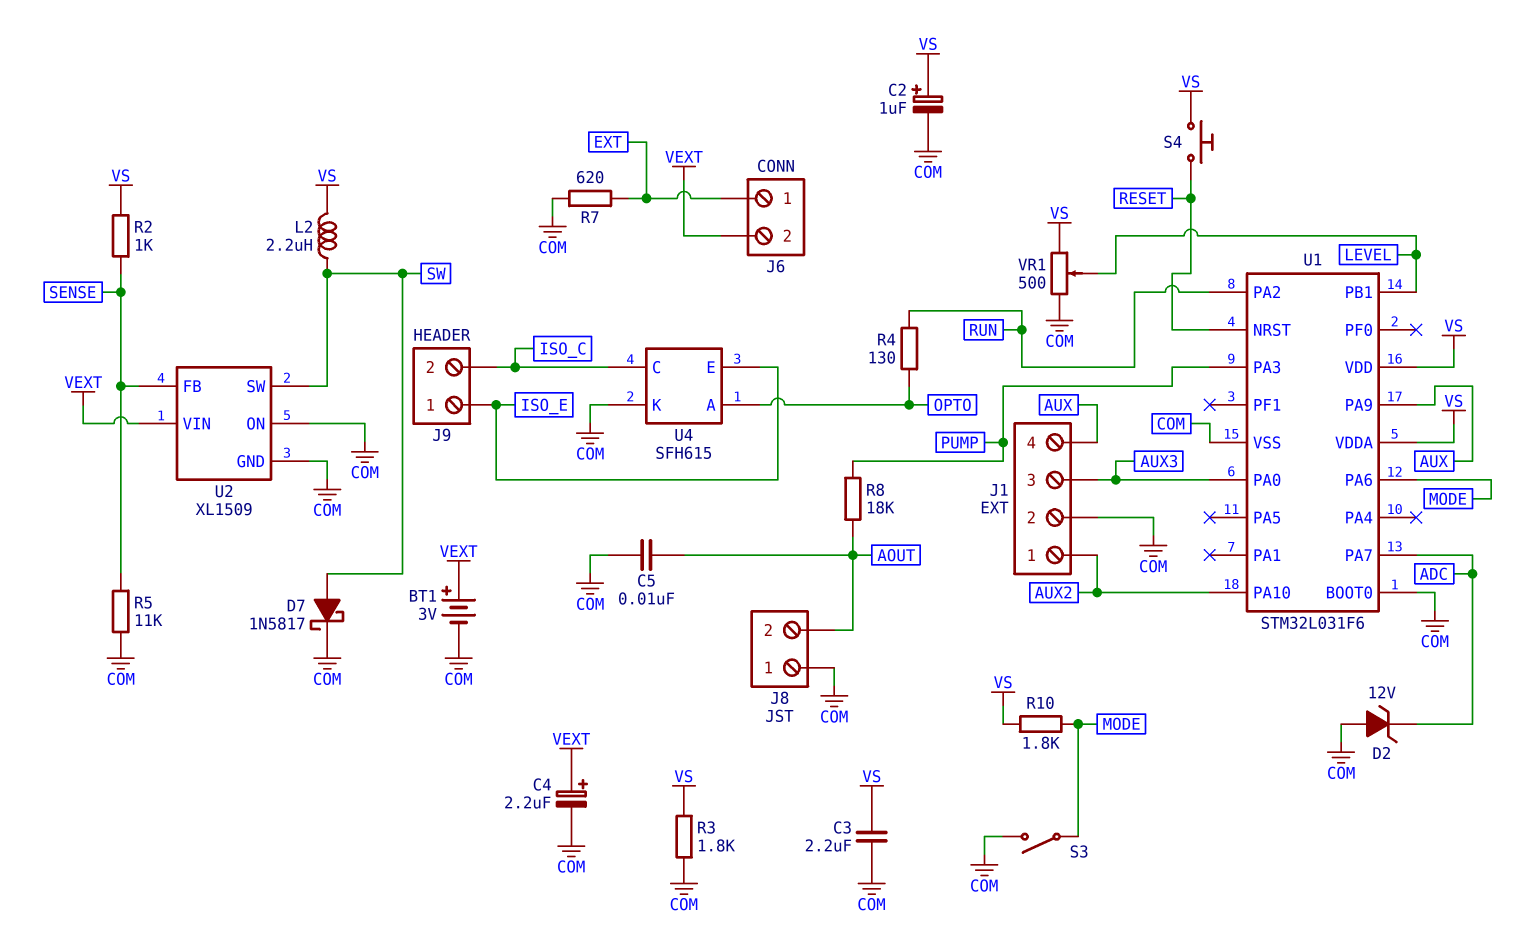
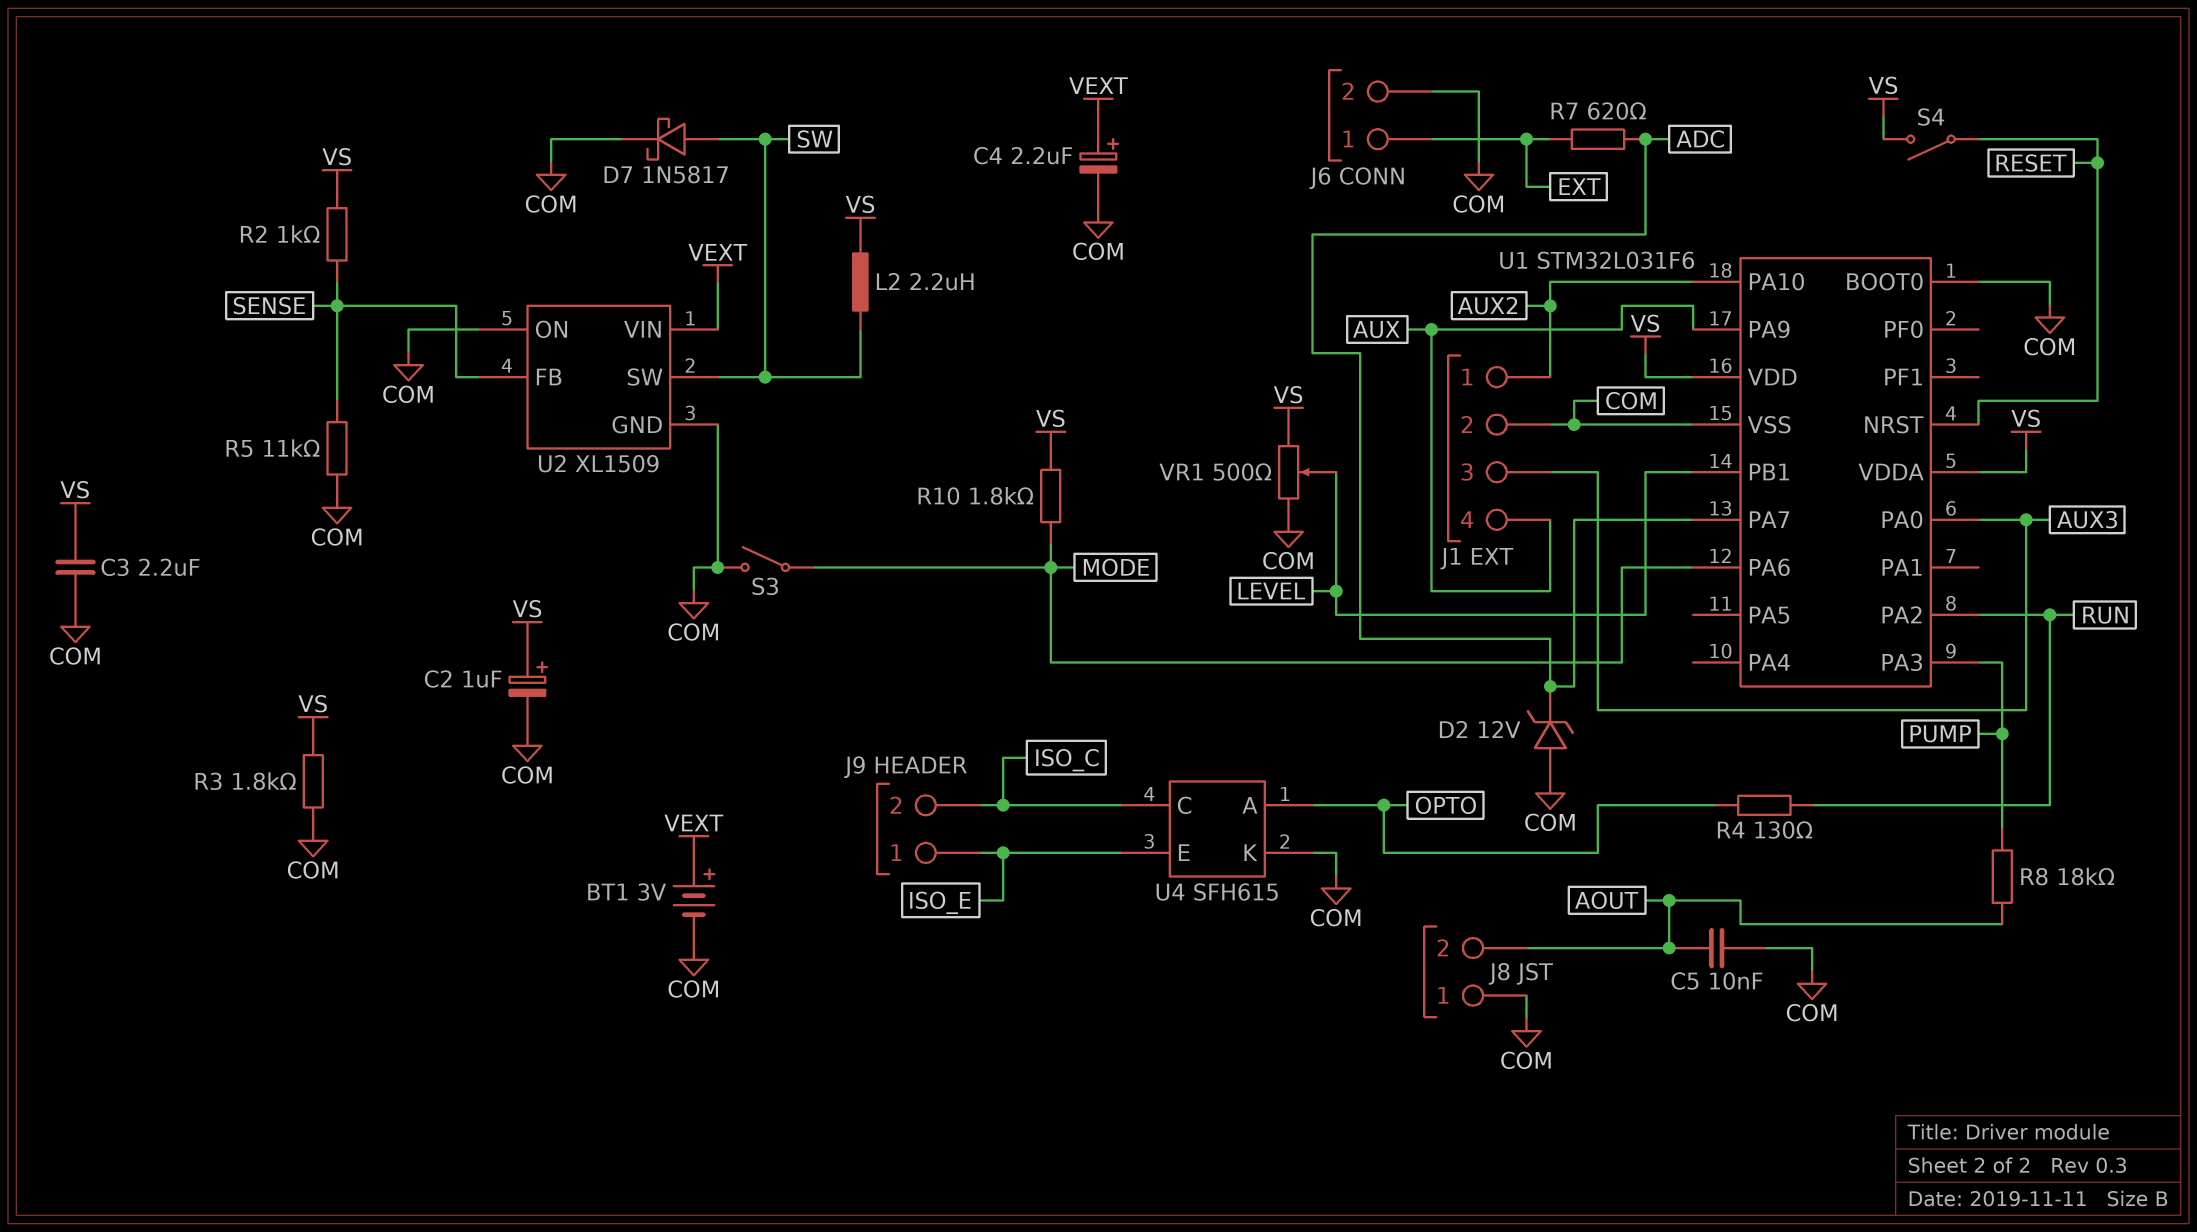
J6 pin 2: VEXT -> COM
R7: 620 (COM, EXT) -> 620 (ADC, EXT)
S4: button (RESET, VS) -> switch (RESET, VS)

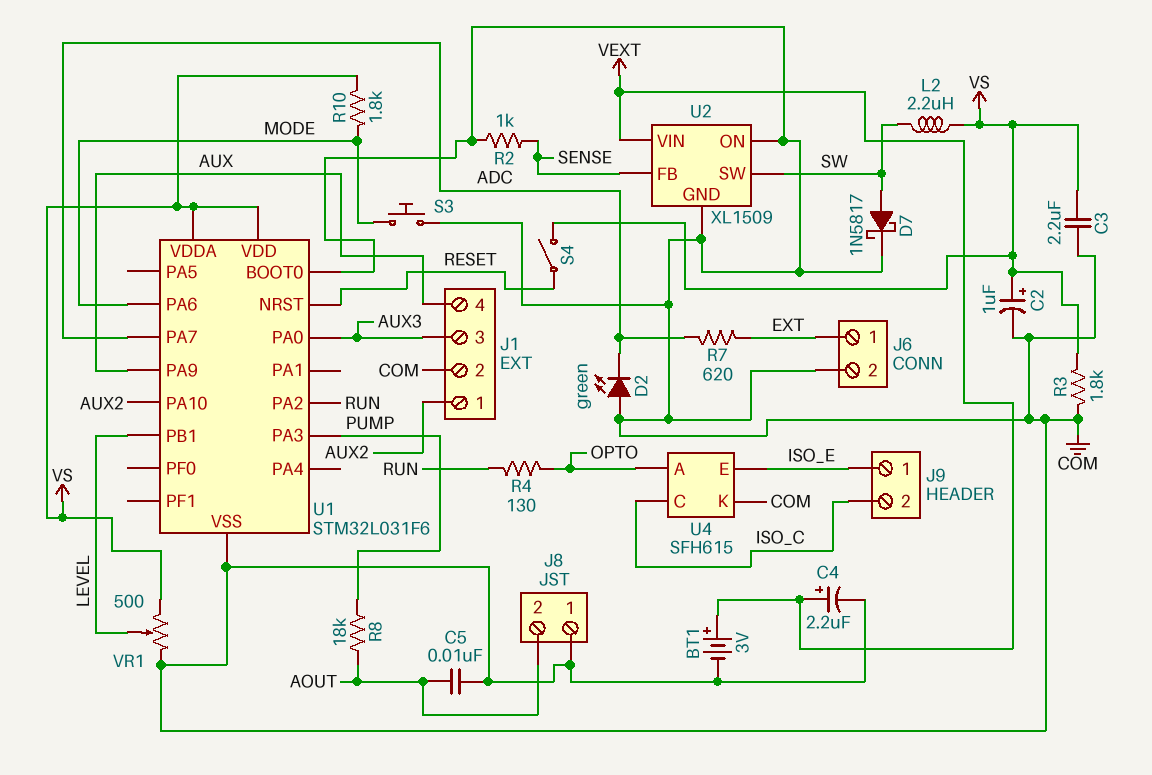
D2: zener 12V (A COM, K ADC) -> LED green (A COM, K ADC)
R2: 1k (SENSE, VS) -> 1k (COM, SENSE)
R5: 11k (COM, SENSE) -> none
S3: switch (COM, MODE) -> button (COM, MODE)

